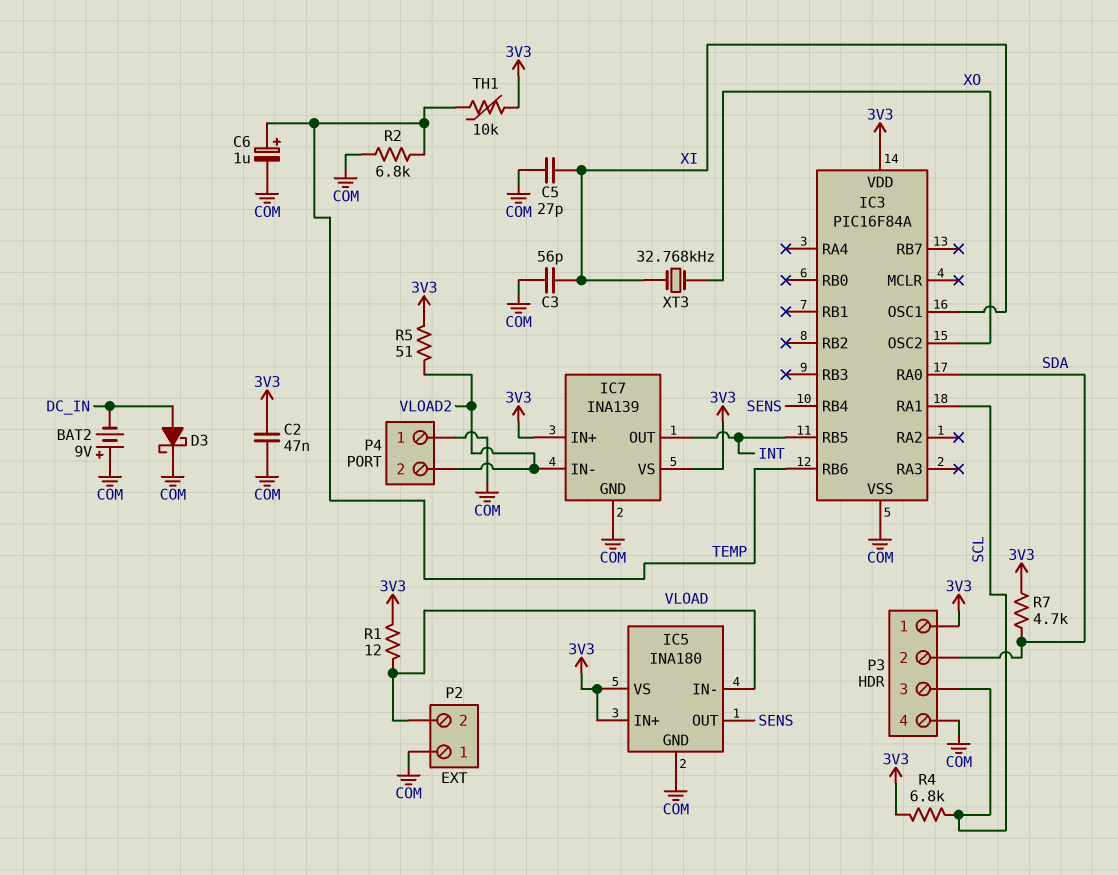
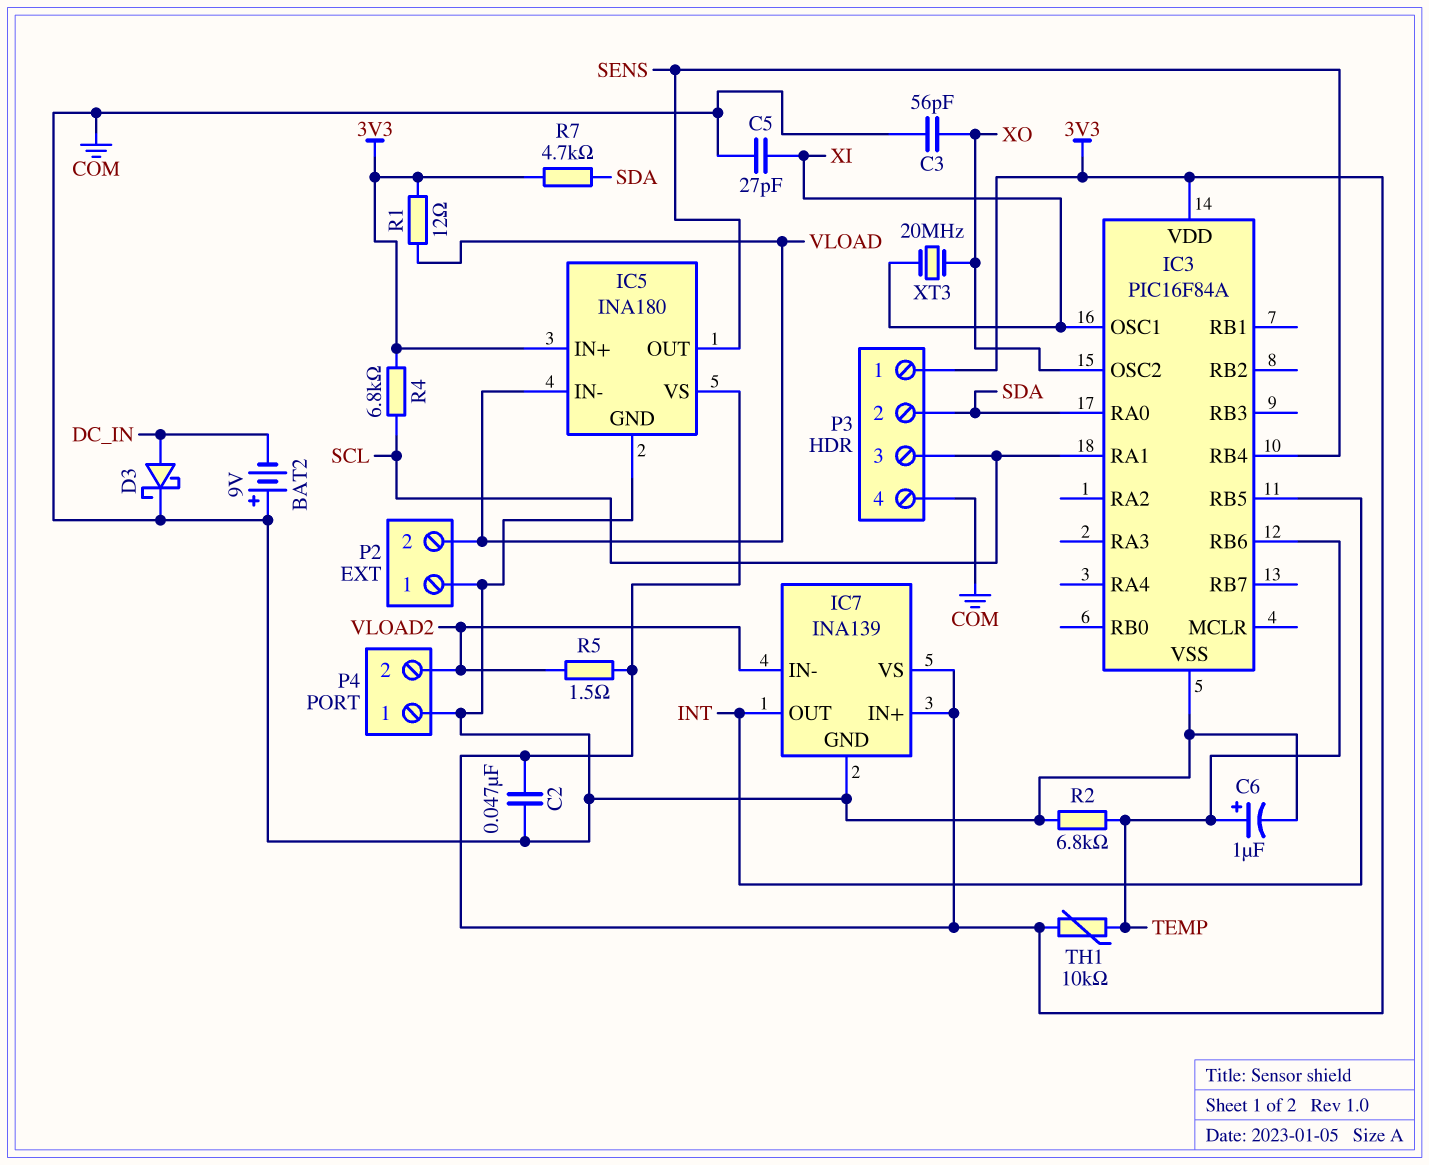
C3: 56pF (COM, XI) -> 56pF (COM, XO)
R5: 51 (3V3, VLOAD2) -> 1.5 (3V3, VLOAD2)
XT3: 32.768kHz (XI, XO) -> 20MHz (XI, XO)

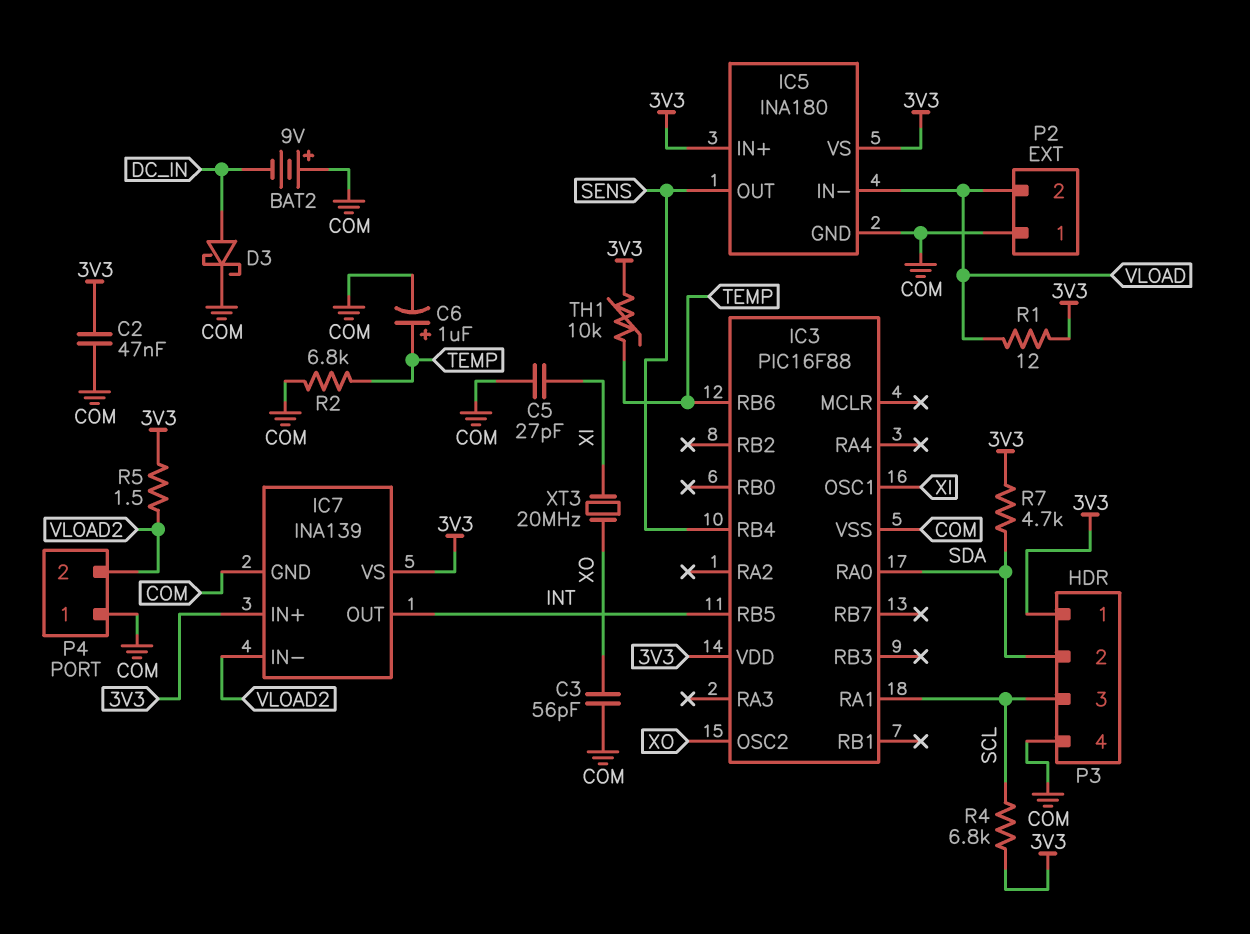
IC3: PIC16F84A -> PIC16F88

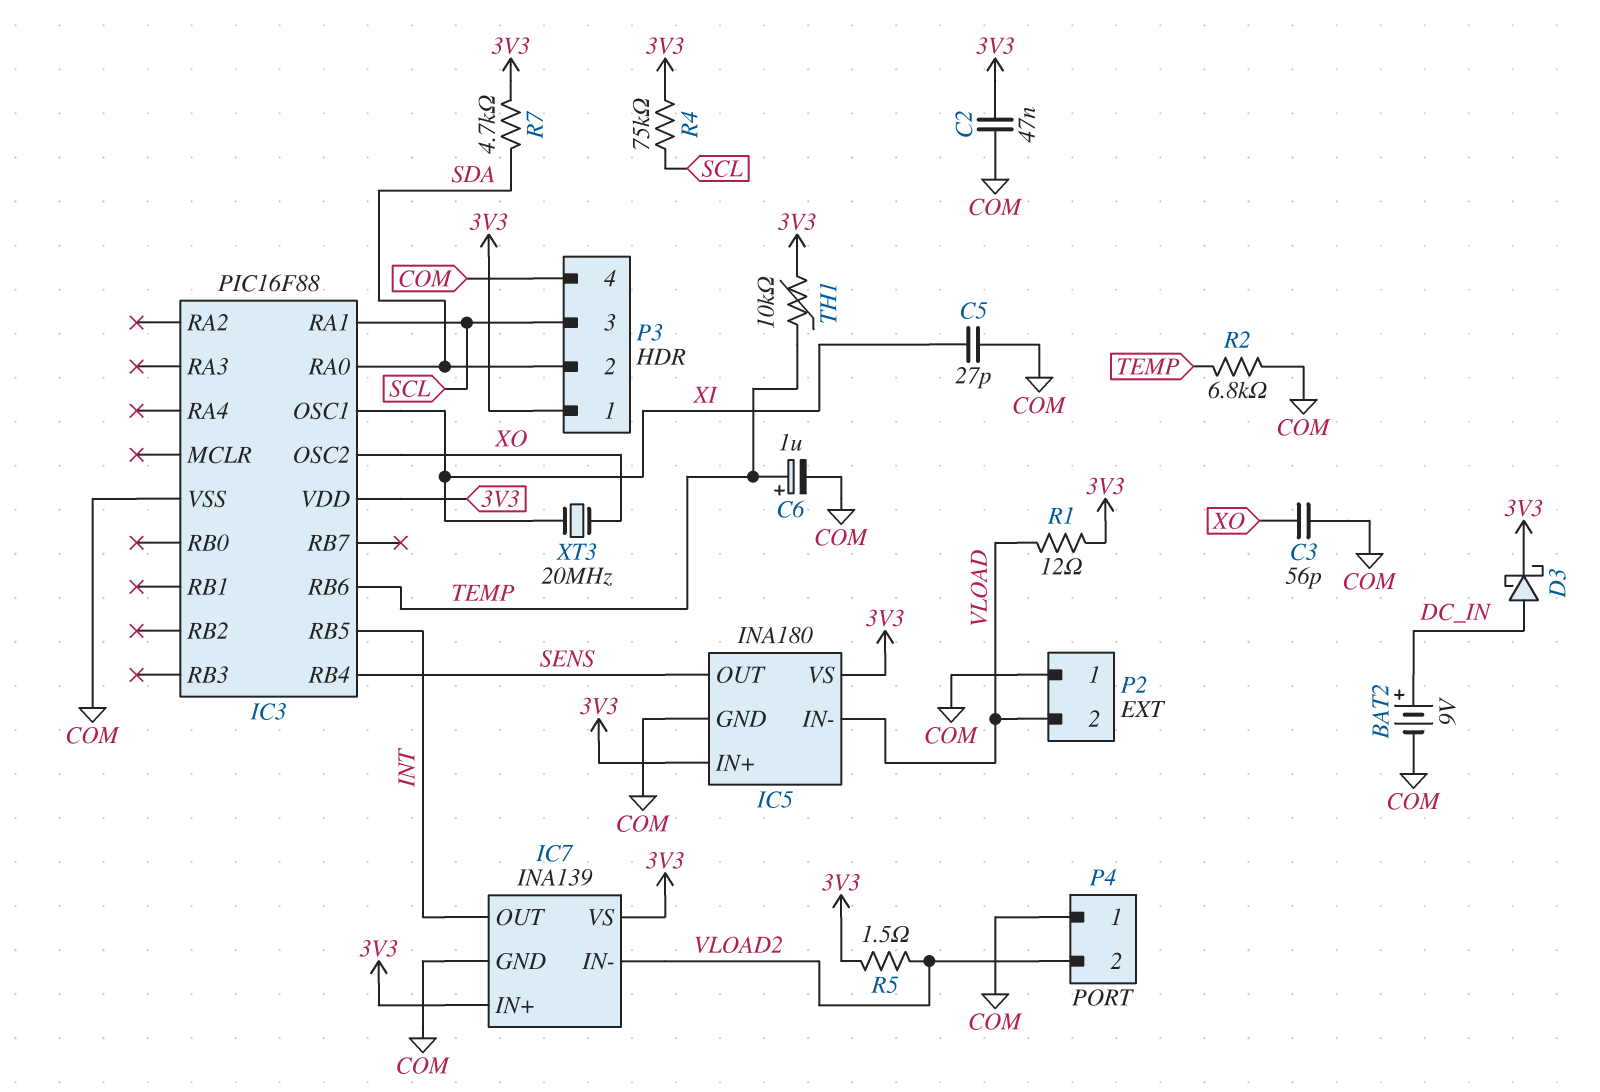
BAT2: 9V (plus COM, minus DC_IN) -> 9V (plus DC_IN, minus COM)
D3: schottky (A DC_IN, K COM) -> schottky (A DC_IN, K 3V3)
R4: 6.8k (3V3, SCL) -> 75k (3V3, SCL)

